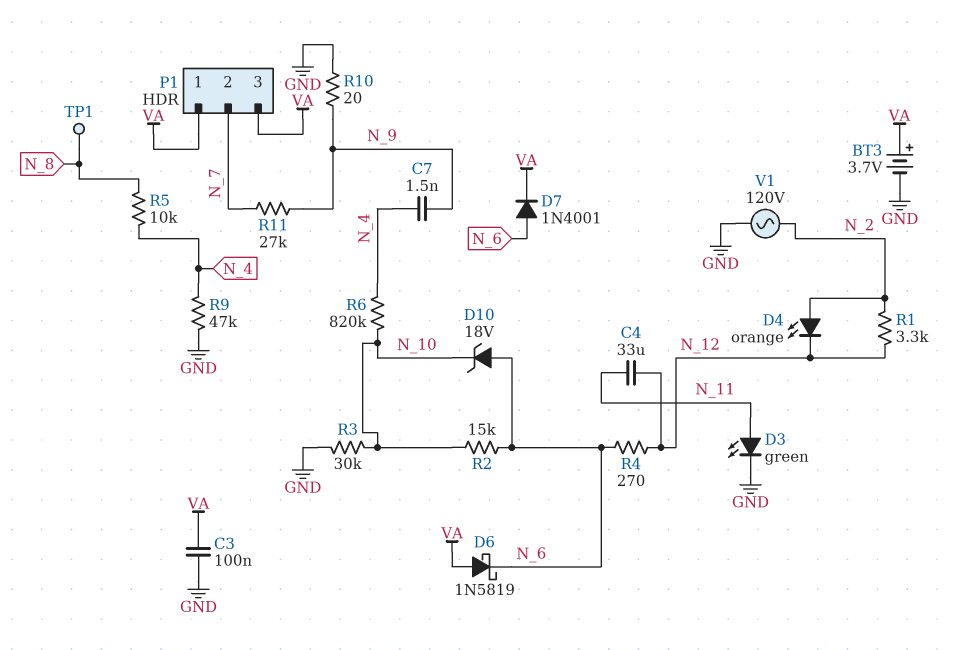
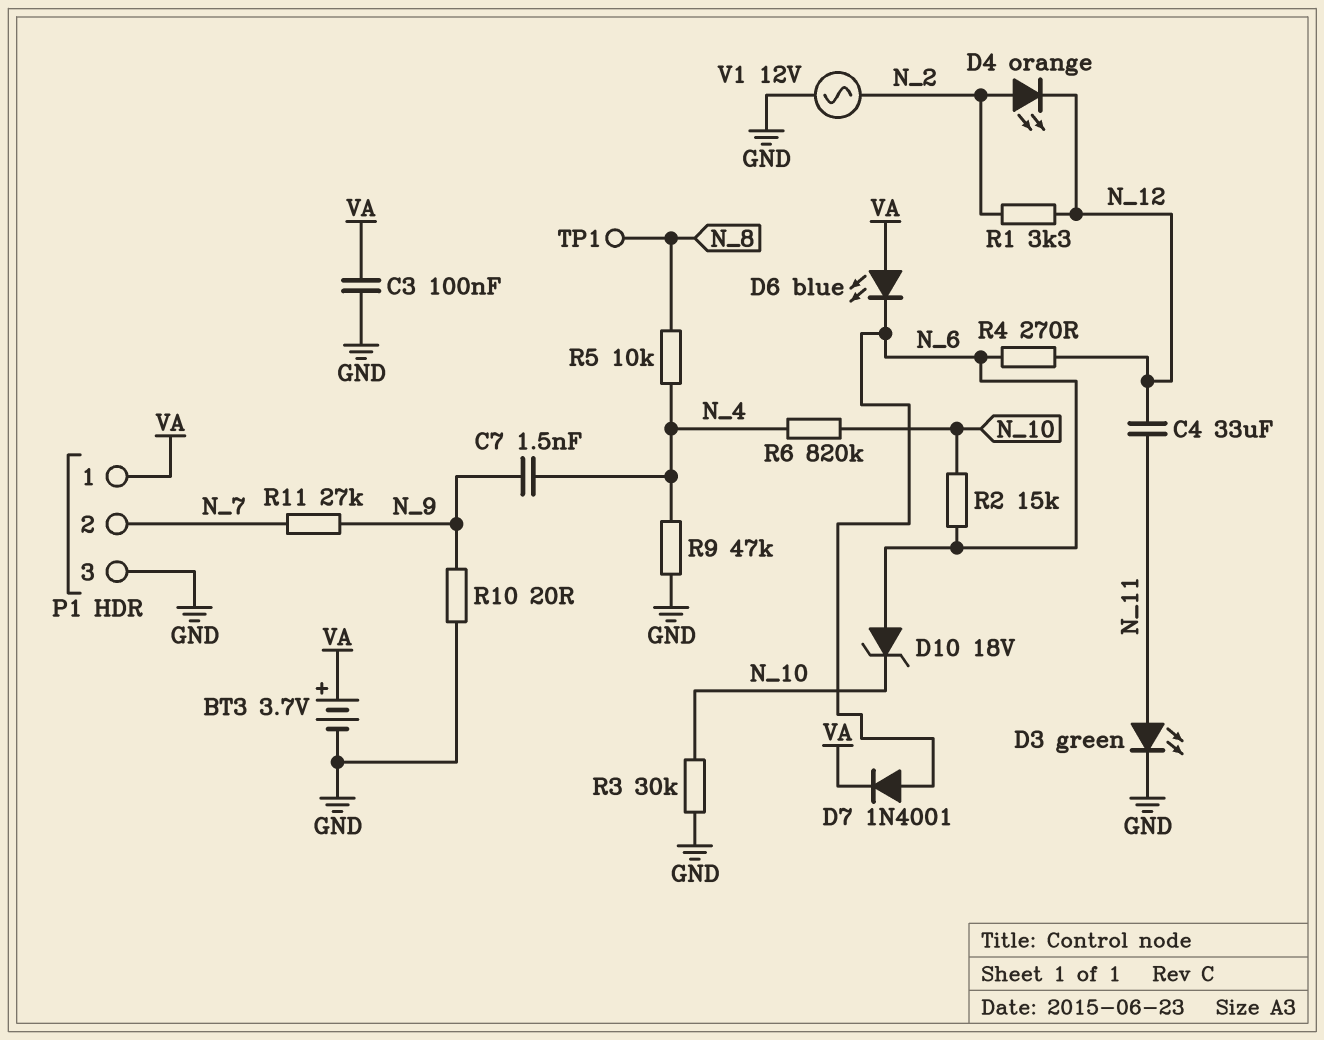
D6: schottky 1N5819 (A VA, K N_6) -> LED blue (A VA, K N_6)
P1 pin 3: VA -> GND
V1: AC 120V (GND, N_2) -> AC 12V (GND, N_2)

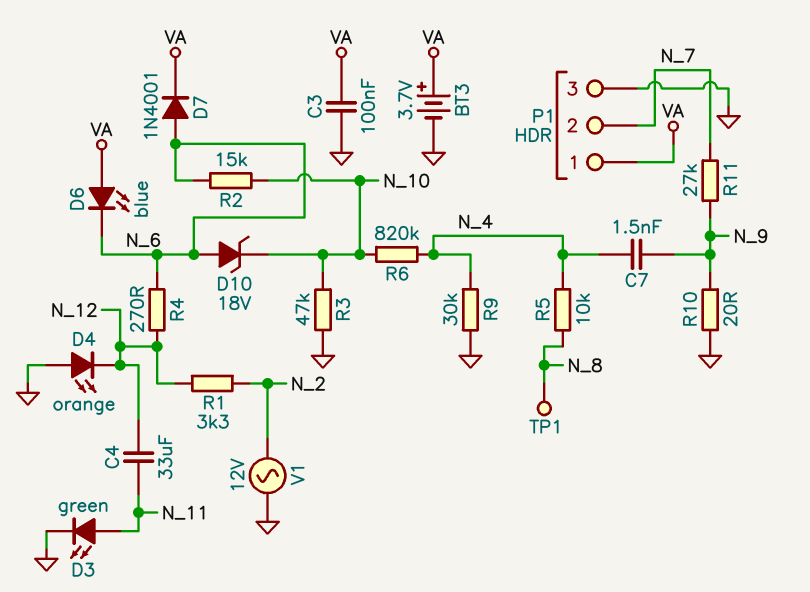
D4: LED orange (A N_2, K N_12) -> LED orange (A GND, K N_12)
R3: 30k (GND, N_10) -> 47k (GND, N_10)
R9: 47k (GND, N_4) -> 30k (GND, N_4)

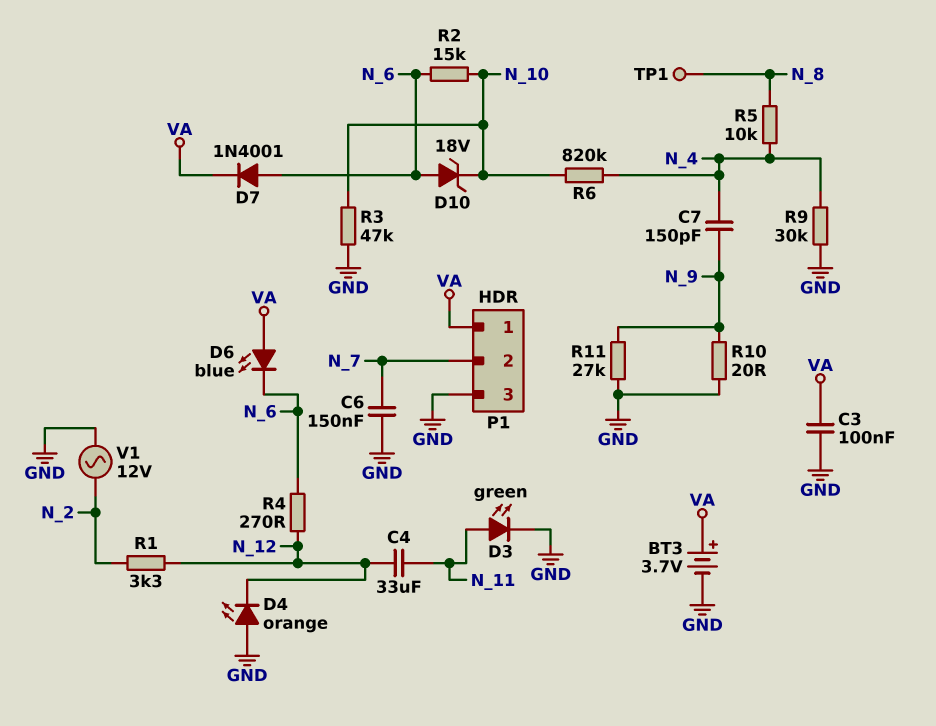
C6: none -> 150nF (GND, N_7)
C7: 1.5nF (N_4, N_9) -> 150pF (N_4, N_9)
R11: 27k (N_7, N_9) -> 27k (GND, N_9)

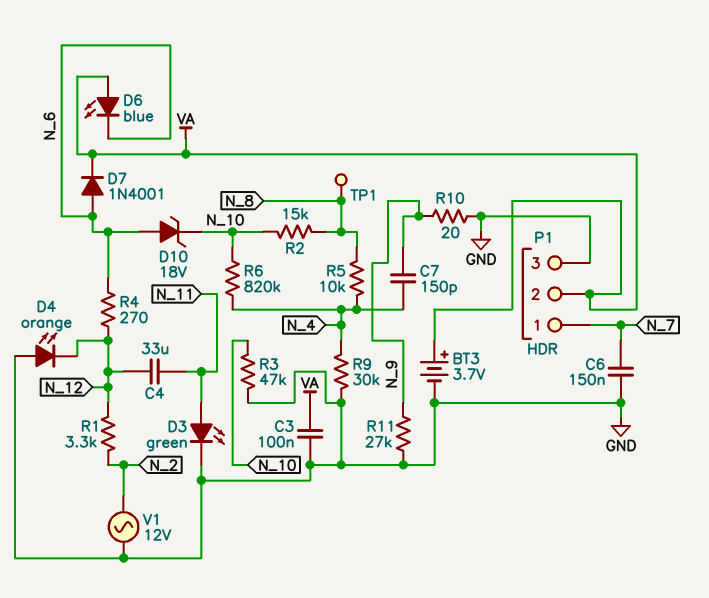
P1 pin 1: VA -> N_7
P1 pin 2: N_7 -> VA
R2: 15k (N_6, N_10) -> 15k (N_8, N_10)

